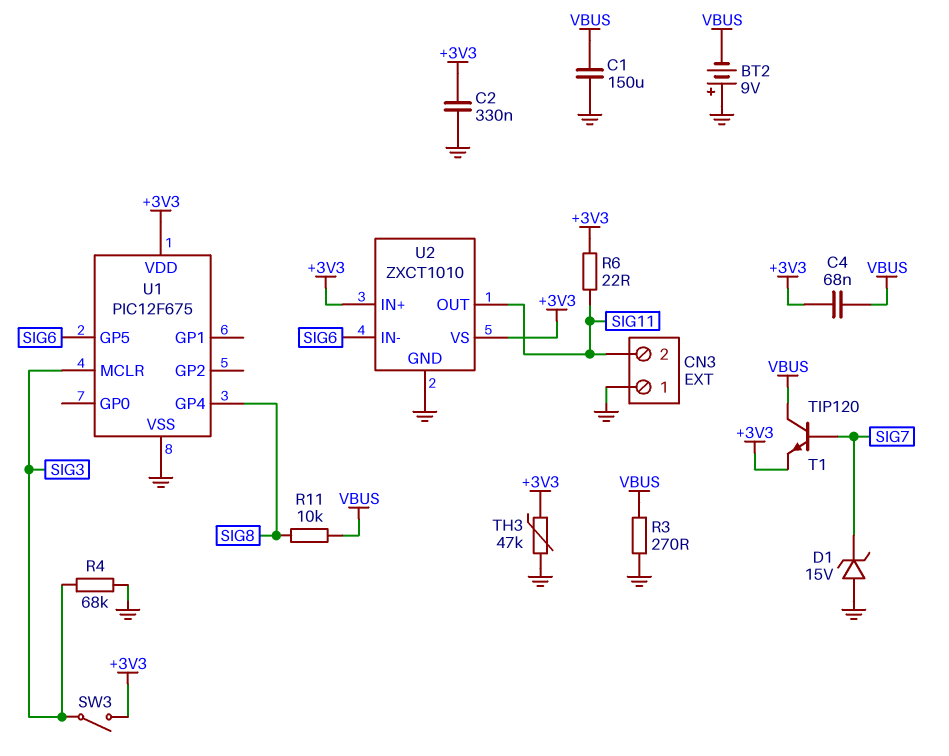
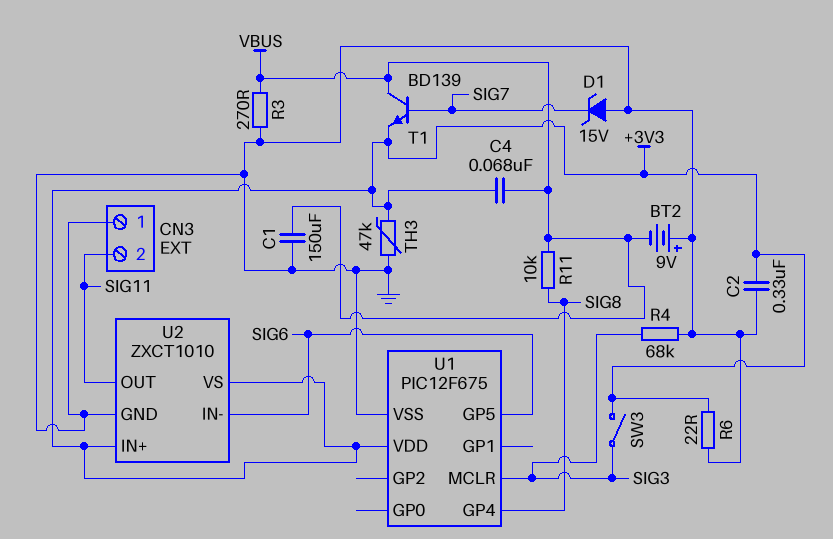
R6: 22 (+3V3, SIG11) -> 22 (+3V3, GND)
T1: NPN TIP120 (B SIG7, C VBUS, E +3V3) -> NPN BD139 (B SIG7, C VBUS, E +3V3)

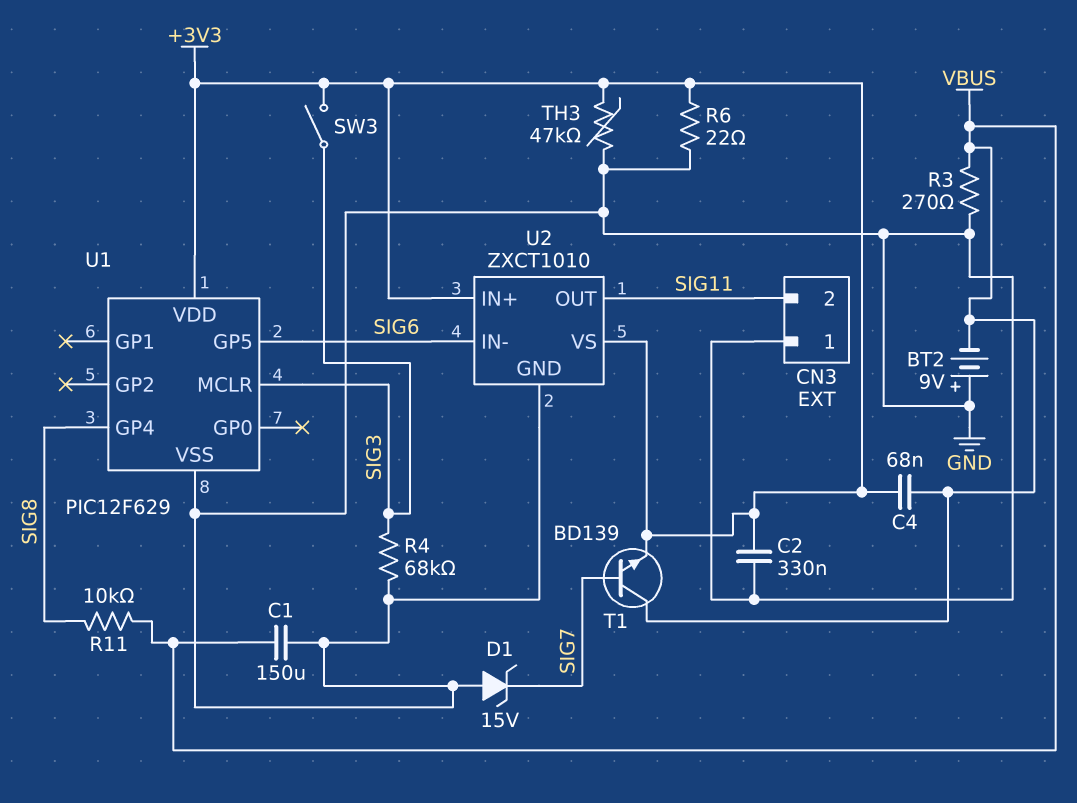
U1: PIC12F675 -> PIC12F629

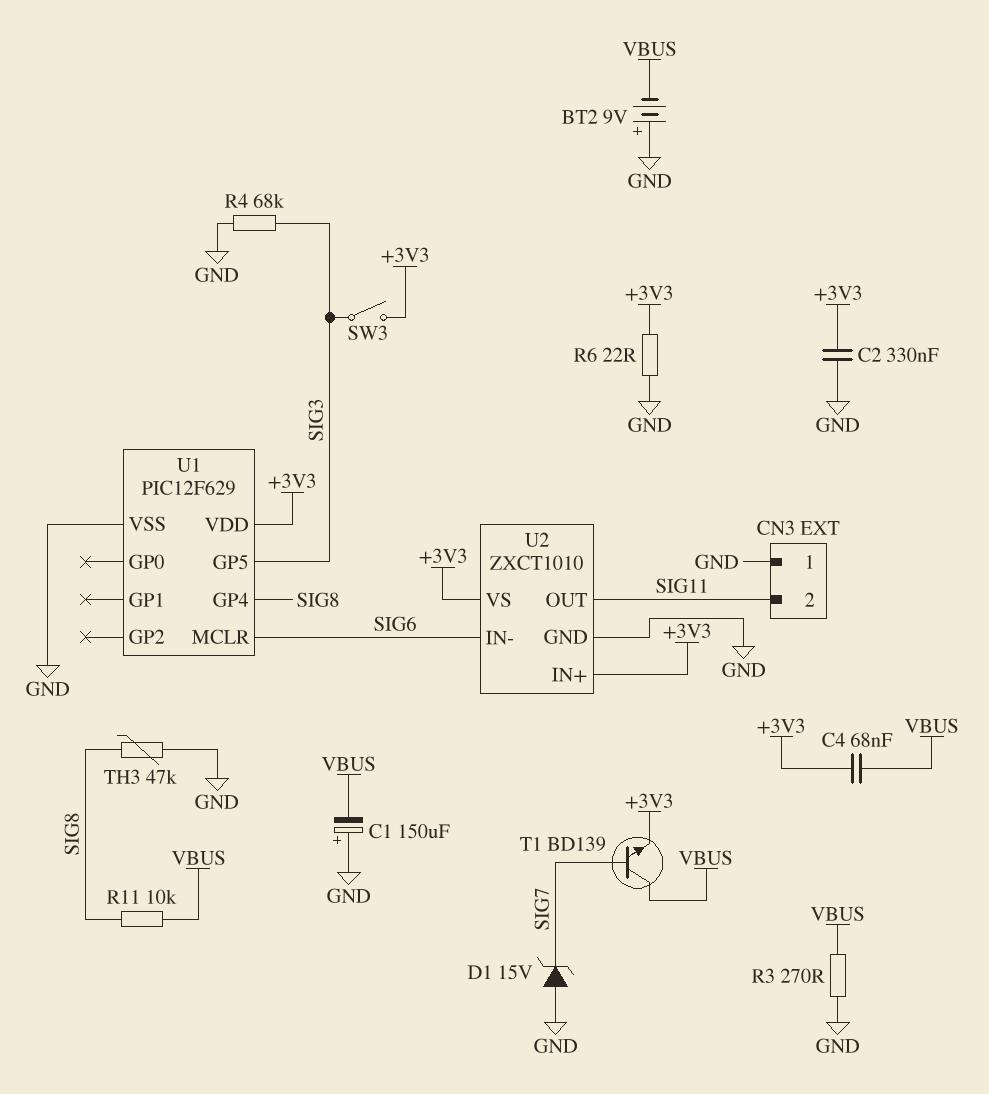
C1: 150uF (GND, VBUS) -> 150uF (plus GND, minus VBUS)
TH3: 47k (+3V3, GND) -> 47k (GND, SIG8)
U1 pin GP5: SIG6 -> SIG3
U1 pin MCLR: SIG3 -> SIG6

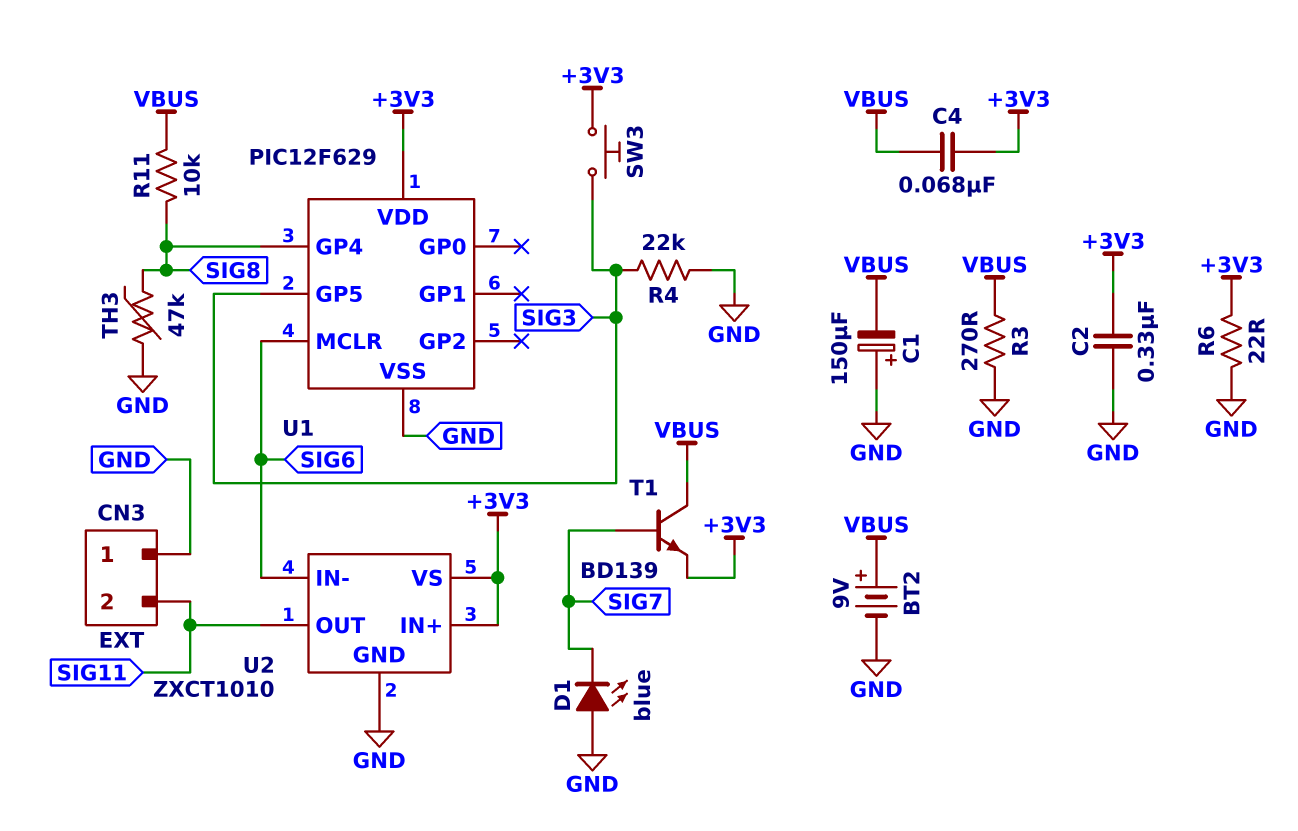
BT2: 9V (plus GND, minus VBUS) -> 9V (plus VBUS, minus GND)
D1: zener 15V (A GND, K SIG7) -> LED blue (A GND, K SIG7)
R4: 68k (GND, SIG3) -> 22k (GND, SIG3)
SW3: switch (+3V3, SIG3) -> button (+3V3, SIG3)

